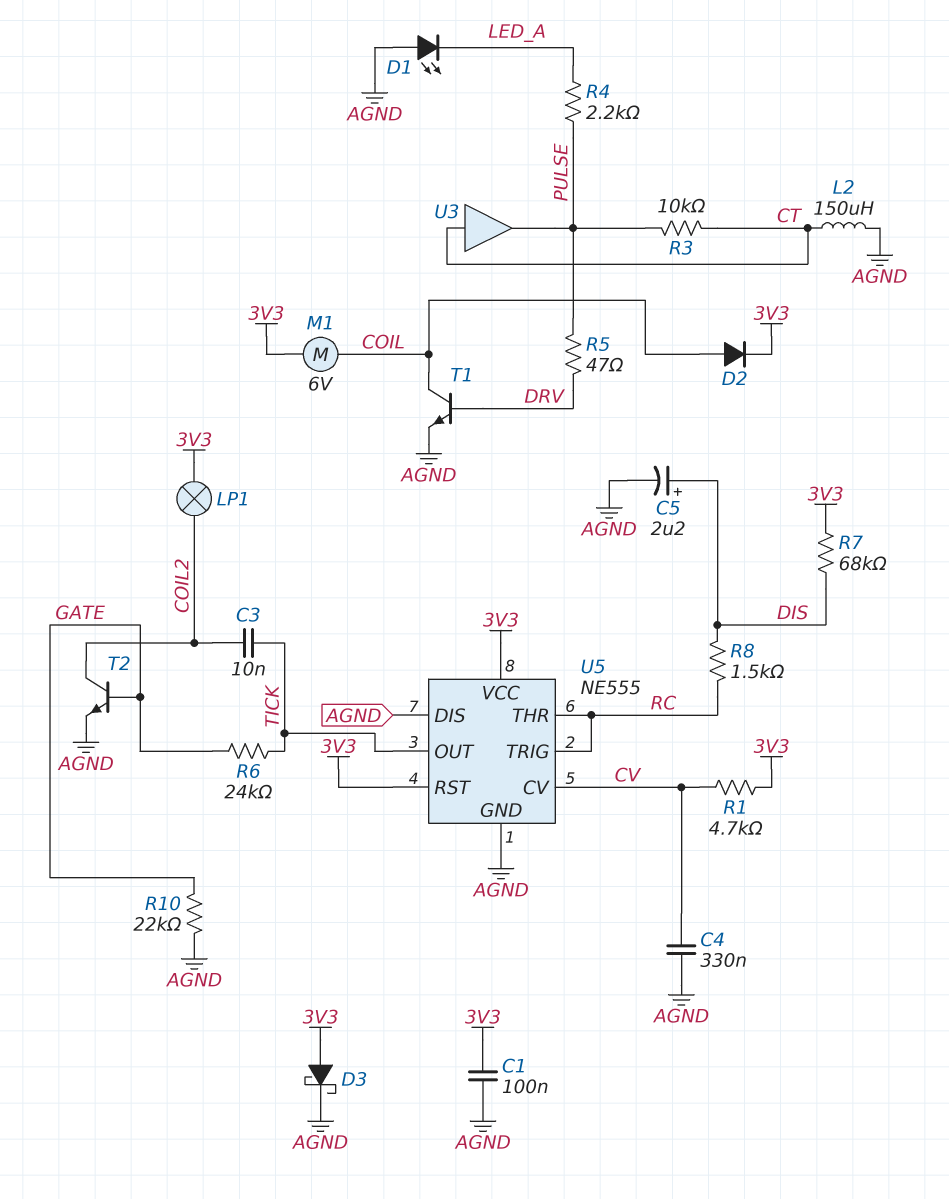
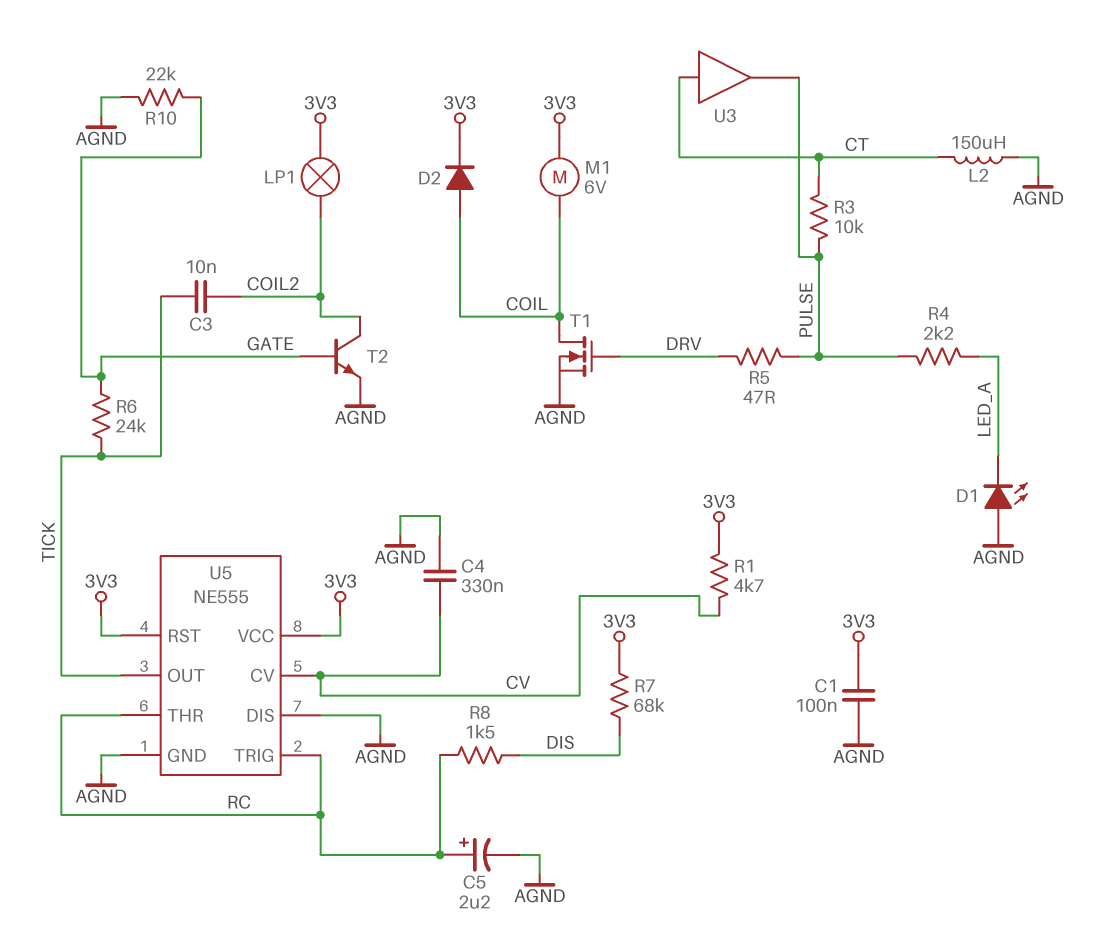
C5: 2.2uF (plus DIS, minus AGND) -> 2.2uF (plus RC, minus AGND)
D3: schottky (A 3V3, K AGND) -> none
T1: NPN (B DRV, C COIL, E AGND) -> NMOS (G DRV, D COIL, S AGND)

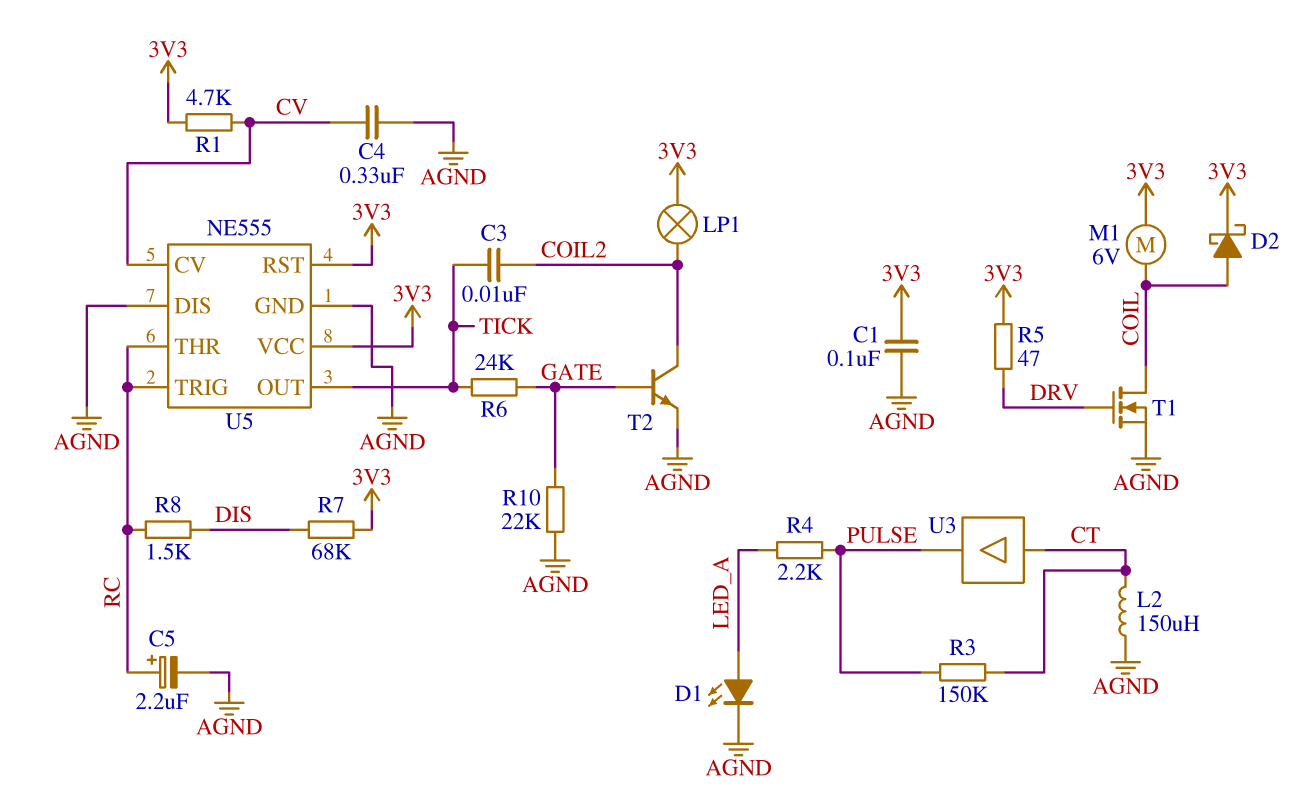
D1: LED (A AGND, K LED_A) -> LED (A LED_A, K AGND)
D2: diode (A COIL, K 3V3) -> schottky (A COIL, K 3V3)
R3: 10k (CT, PULSE) -> 150k (CT, PULSE)
R5: 47 (DRV, PULSE) -> 47 (3V3, DRV)

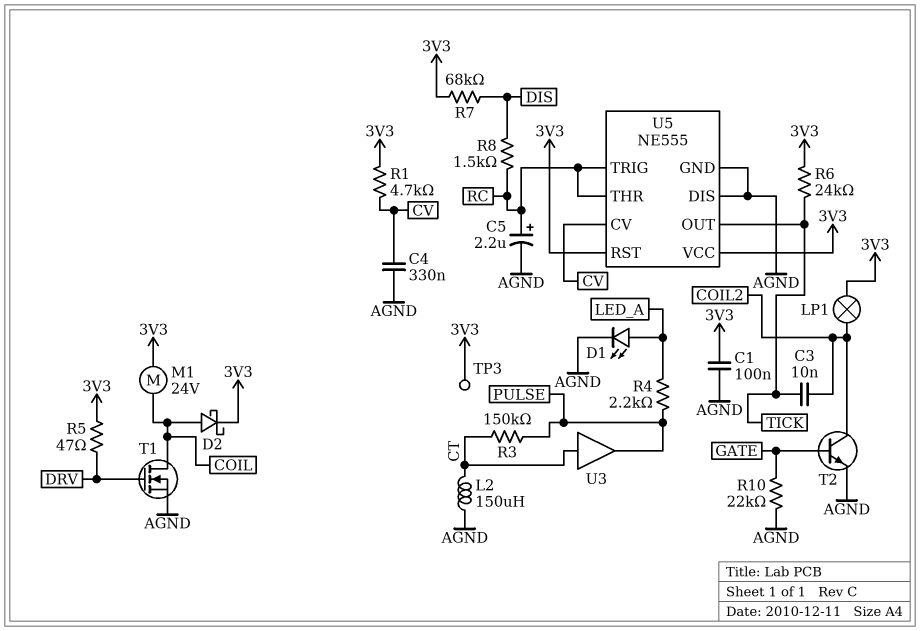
M1: motor 6V (3V3, COIL) -> motor 24V (3V3, COIL)
R6: 24k (GATE, TICK) -> 24k (3V3, TICK)
TP3: none -> test point (3V3)

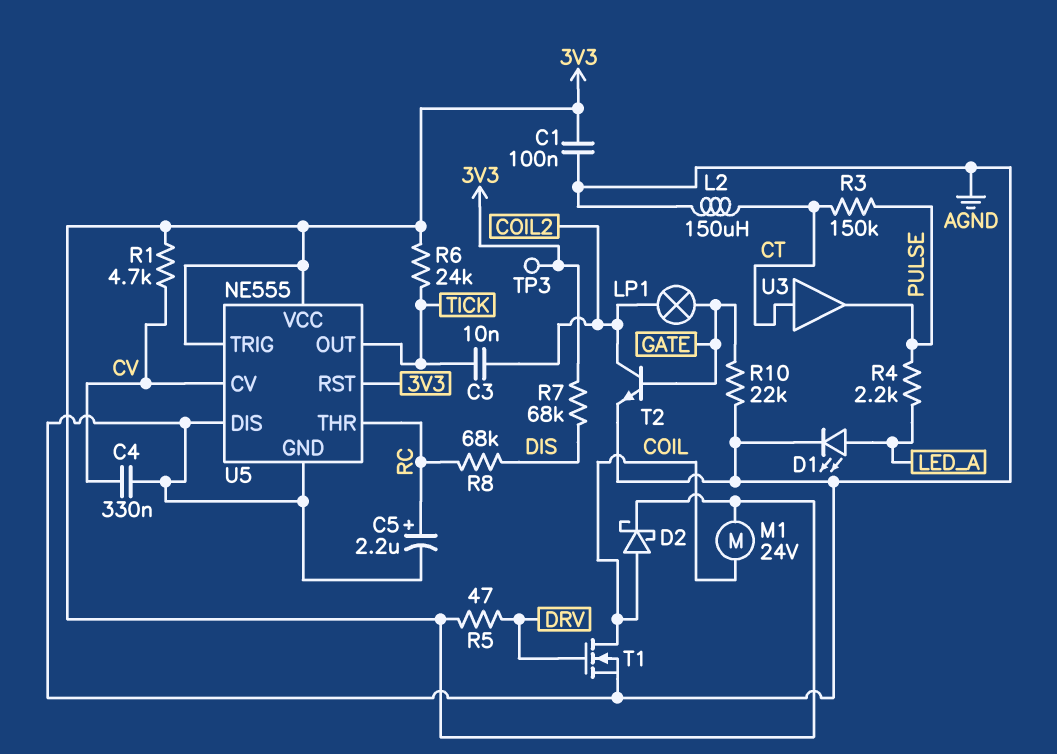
LP1: lamp (3V3, COIL2) -> lamp (COIL2, GATE)
R8: 1.5k (DIS, RC) -> 68k (DIS, RC)
U5 pin TRIG: RC -> 3V3

